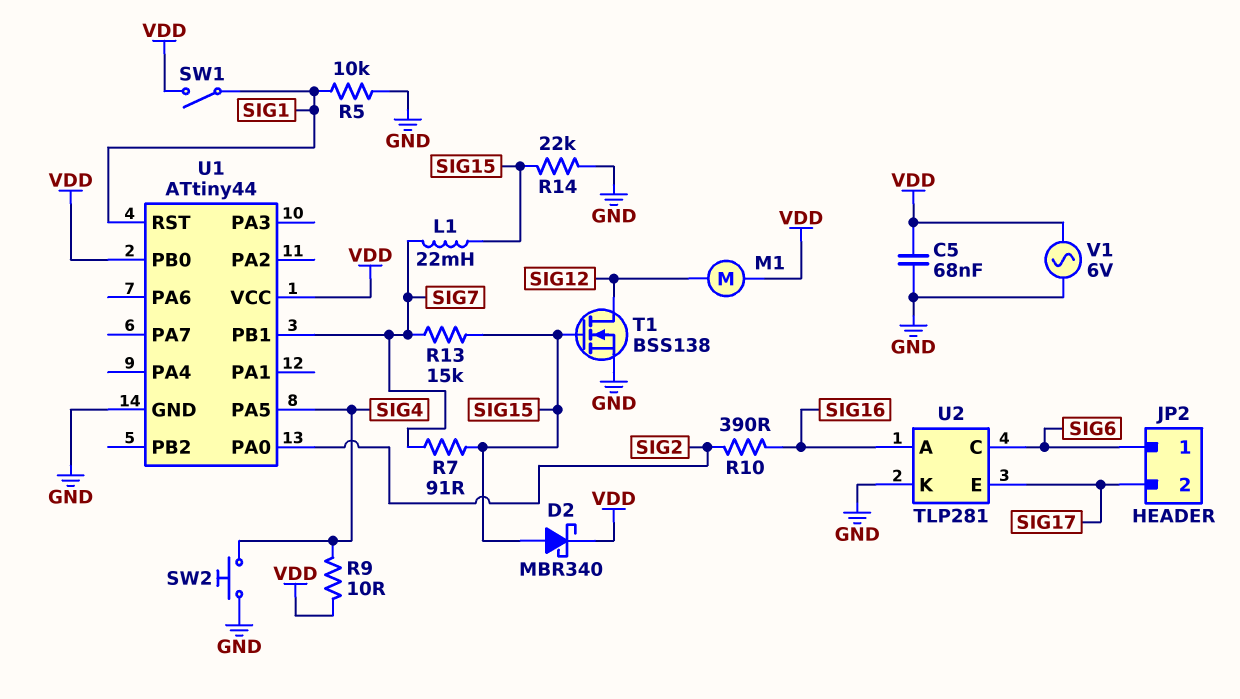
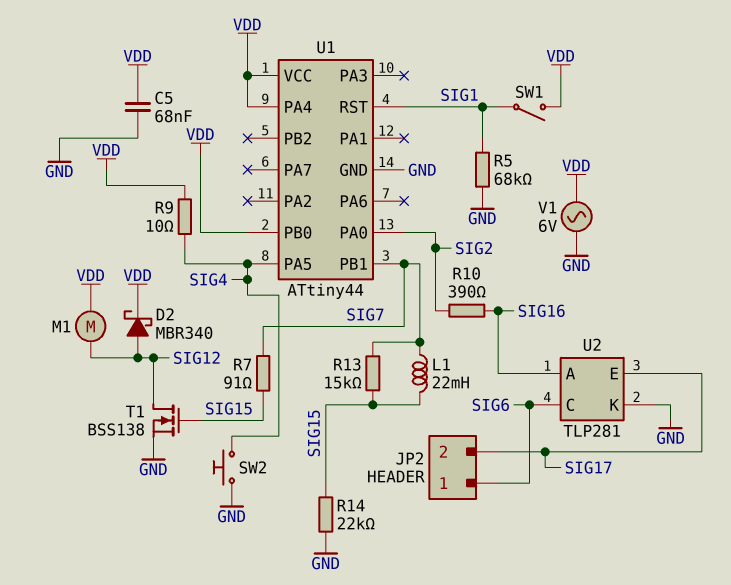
D2: schottky MBR340 (A SIG15, K VDD) -> schottky MBR340 (A SIG12, K VDD)
R5: 10k (GND, SIG1) -> 68k (GND, SIG1)
U1 pin PA4: none -> VDD

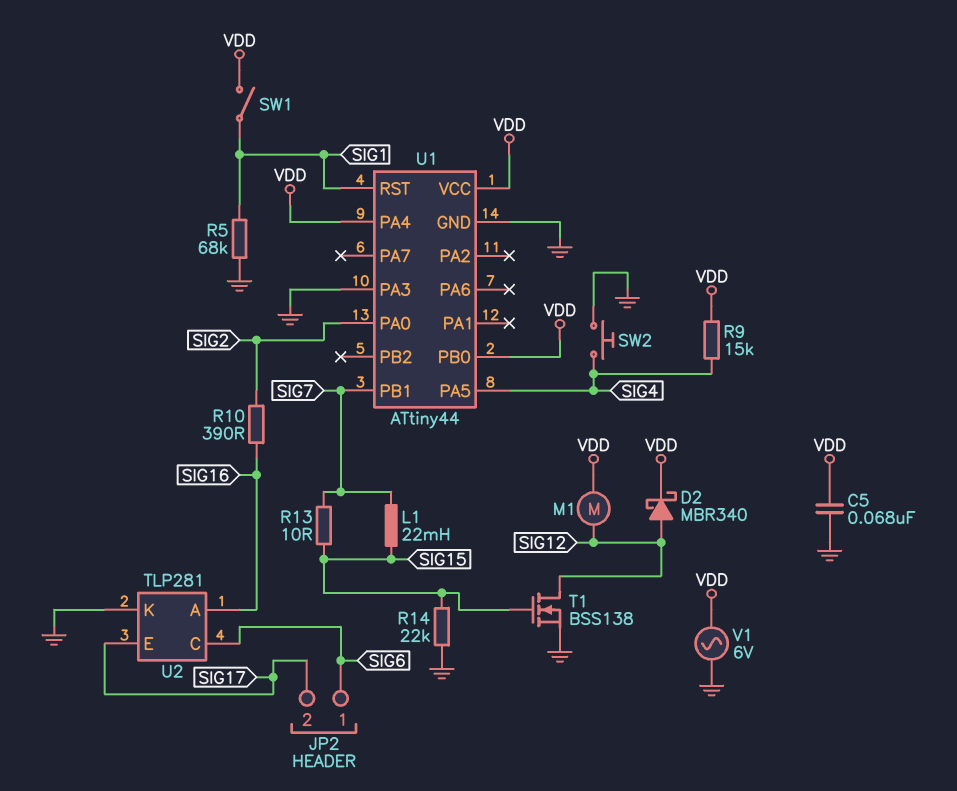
R7: 91 (SIG7, SIG15) -> none
R9: 10 (SIG4, VDD) -> 15k (SIG4, VDD)
R13: 15k (SIG7, SIG15) -> 10 (SIG7, SIG15)
U1 pin PA3: none -> GND

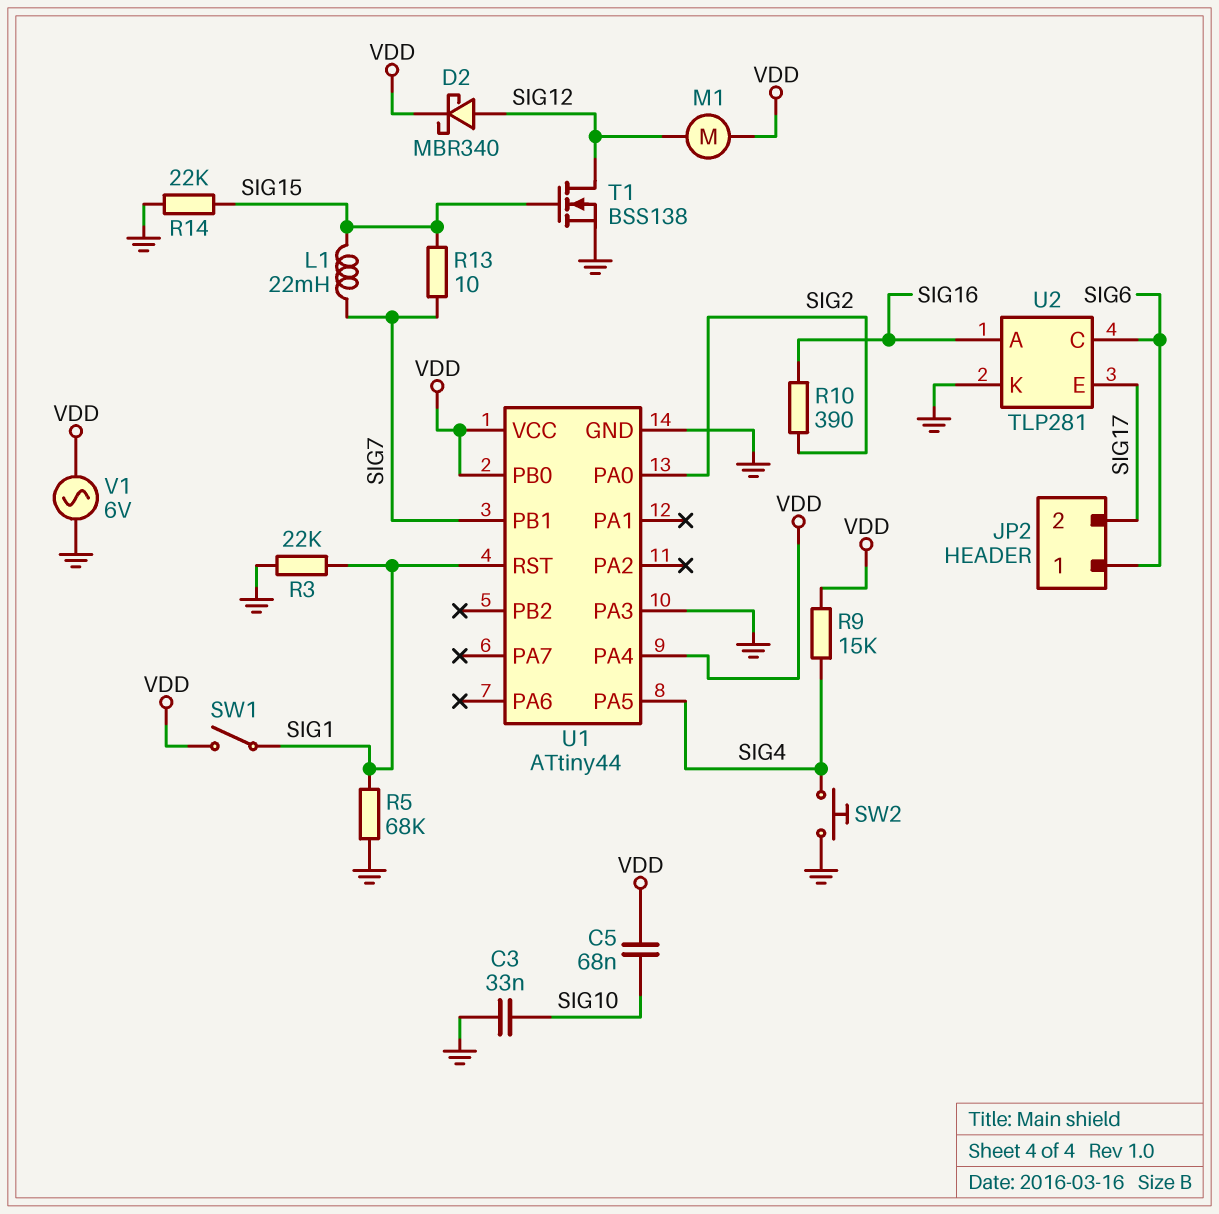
C3: none -> 33nF (GND, SIG10)
C5: 68nF (GND, VDD) -> 68nF (SIG10, VDD)
R3: none -> 22k (GND, SIG1)

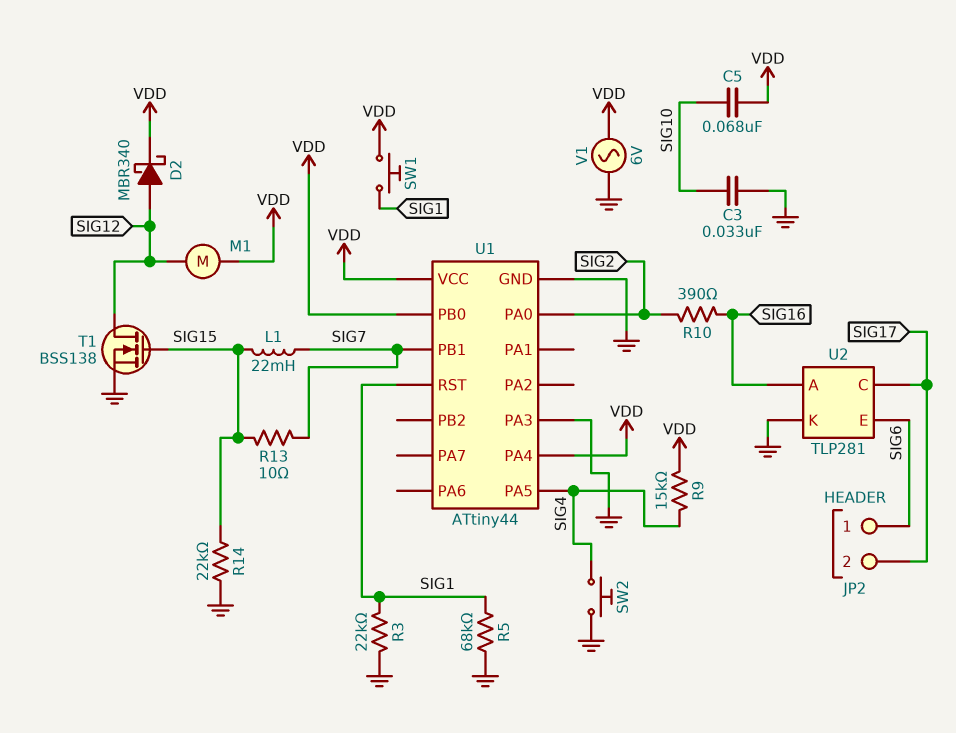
SW1: switch (SIG1, VDD) -> button (SIG1, VDD)
U2 pin C: SIG6 -> SIG17
U2 pin E: SIG17 -> SIG6

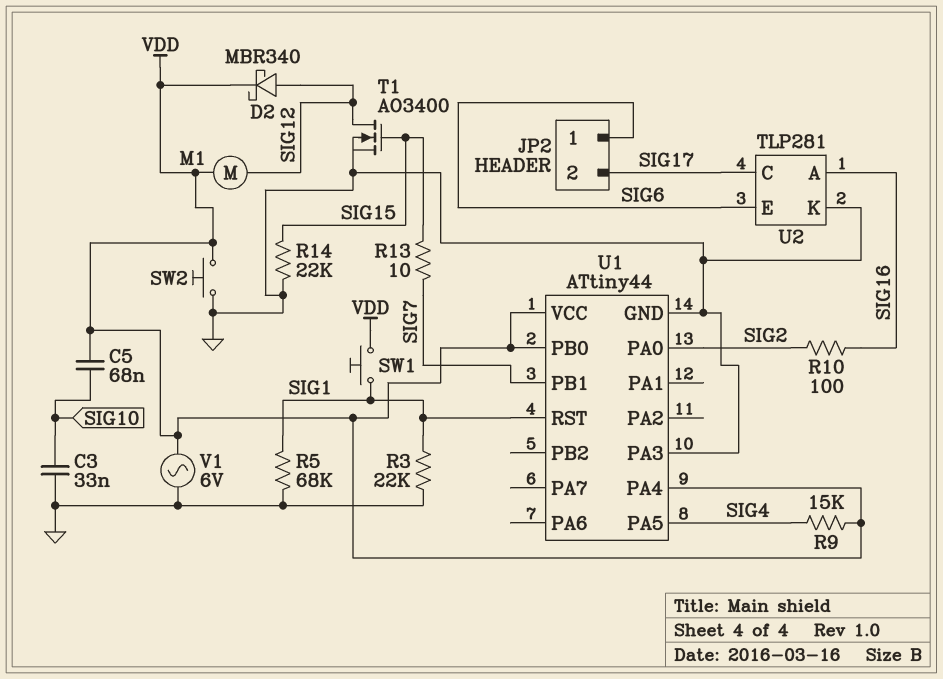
L1: 22mH (SIG7, SIG15) -> none
R10: 390 (SIG2, SIG16) -> 100 (SIG2, SIG16)
SW2: button (GND, SIG4) -> button (GND, VDD)
T1: NMOS BSS138 (G SIG15, D SIG12, S GND) -> NMOS AO3400 (G SIG15, D SIG12, S GND)

